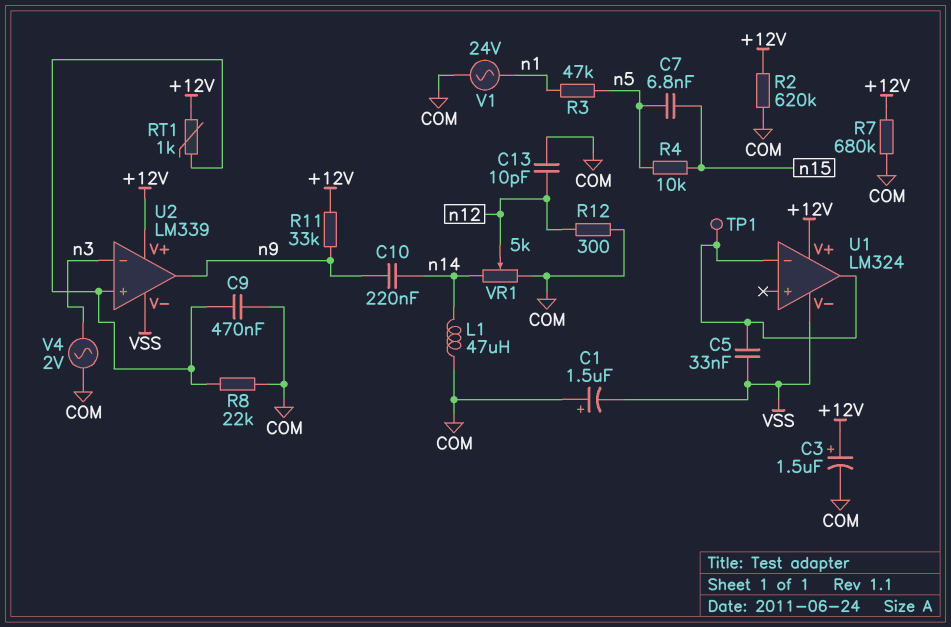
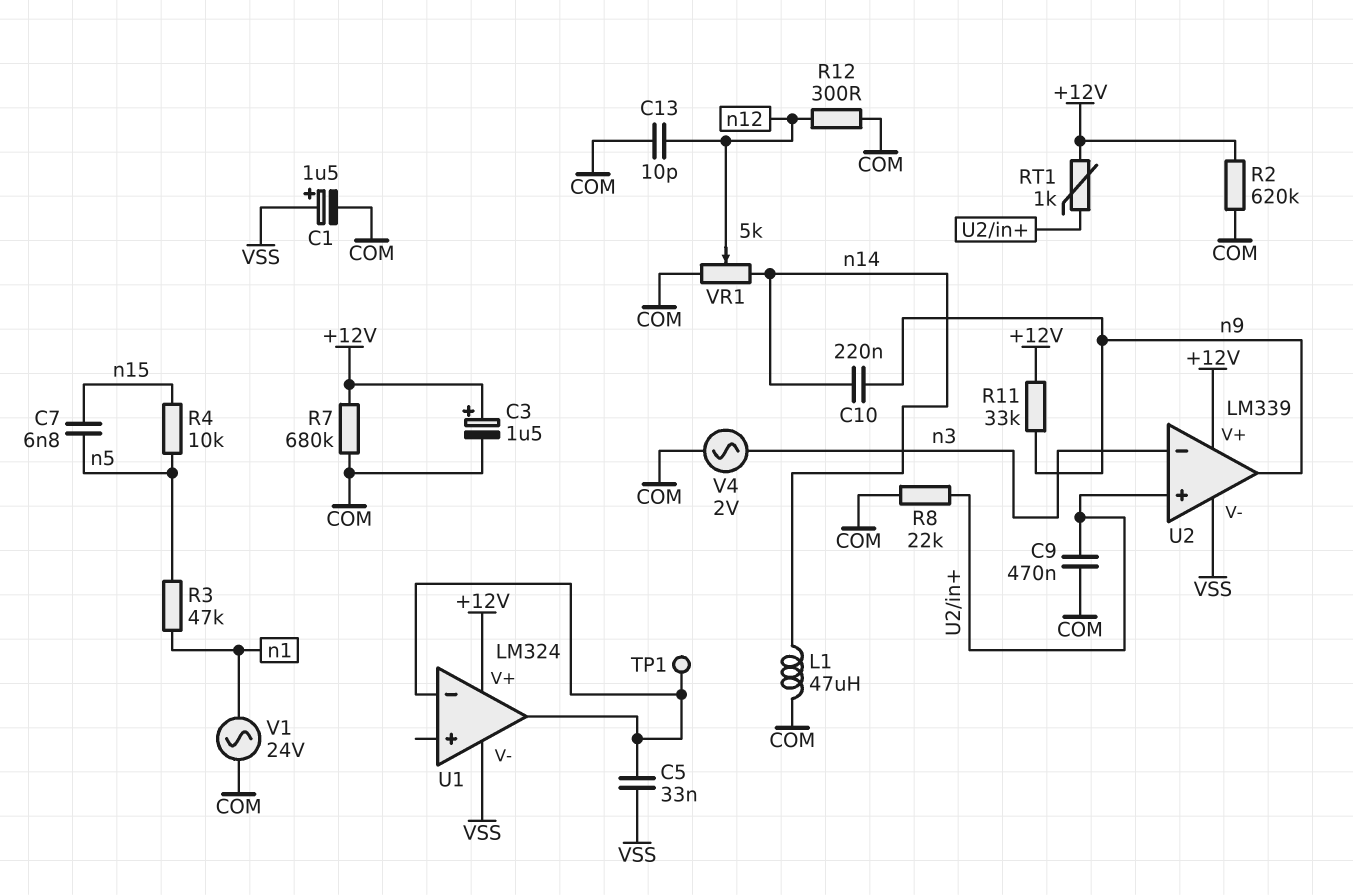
C1: 1.5uF (plus COM, minus VSS) -> 1.5uF (plus VSS, minus COM)

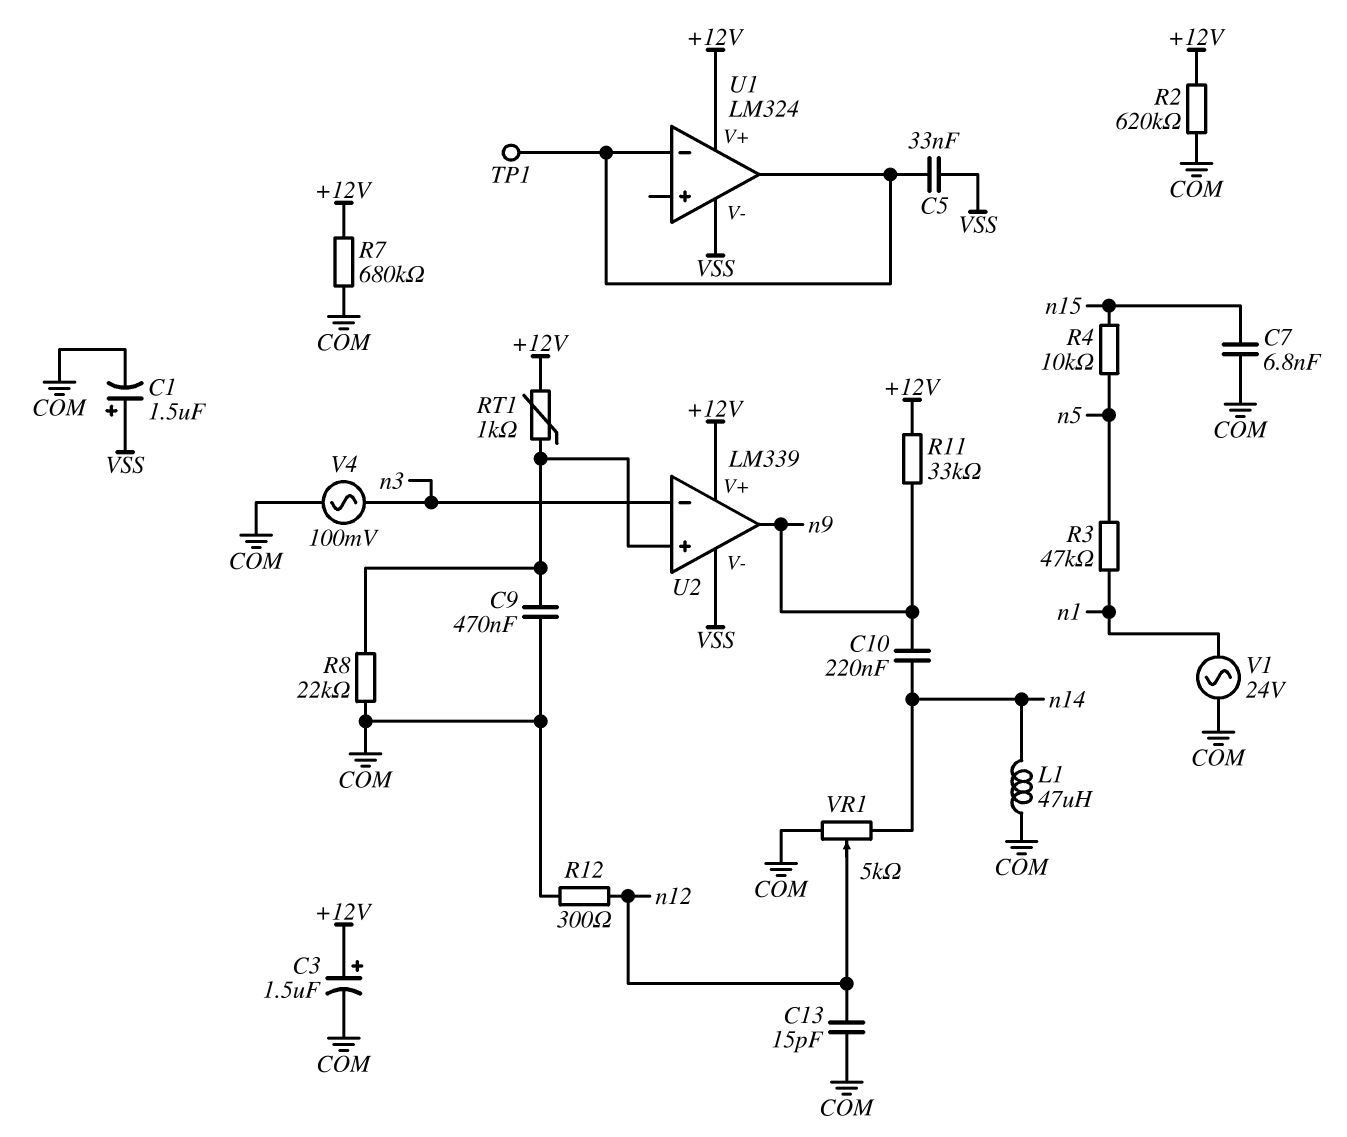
C7: 6.8nF (n5, n15) -> 6.8nF (COM, n15)
C13: 10pF (COM, n12) -> 15pF (COM, n12)
V4: AC 2V (COM, n3) -> AC 100mV (COM, n3)

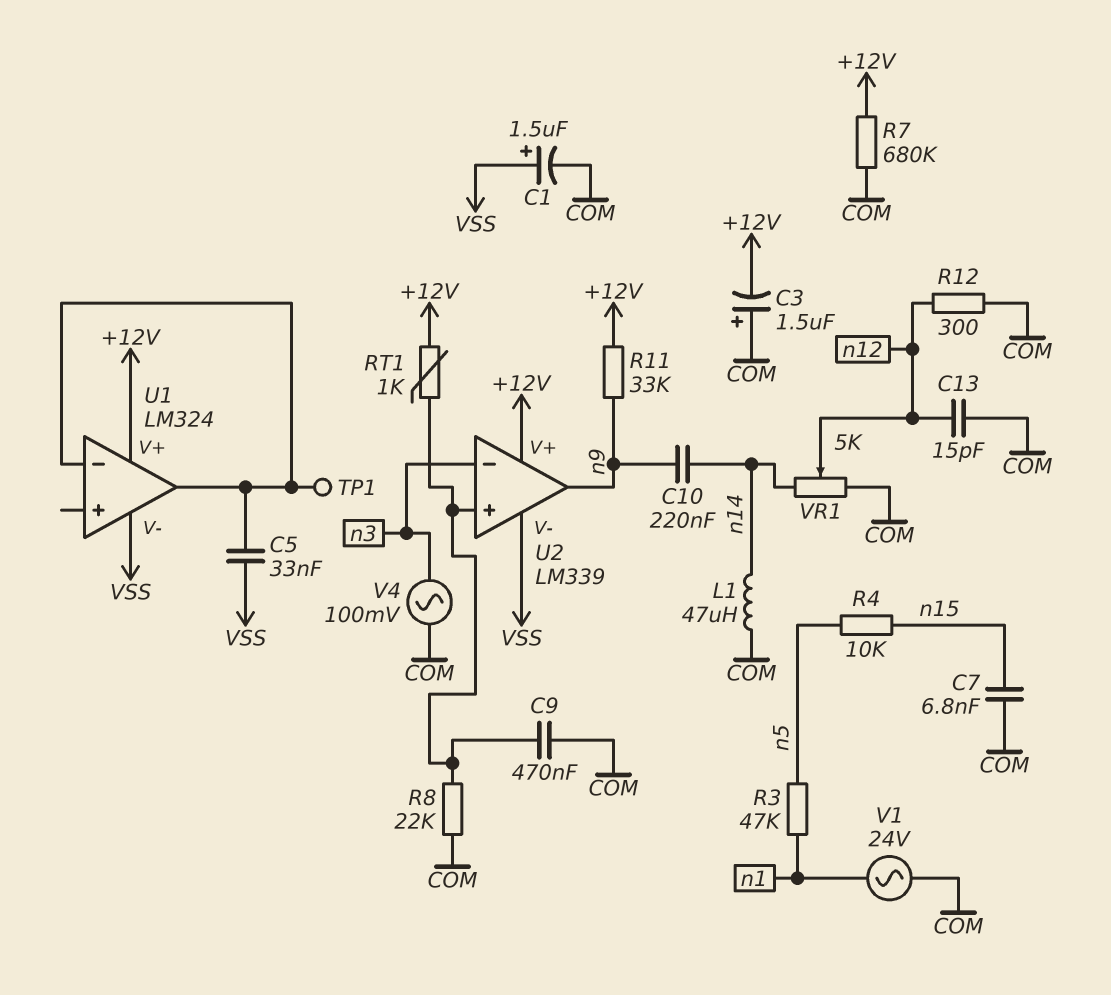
C3: 1.5uF (plus +12V, minus COM) -> 1.5uF (plus COM, minus +12V)
R2: 620k (+12V, COM) -> none

